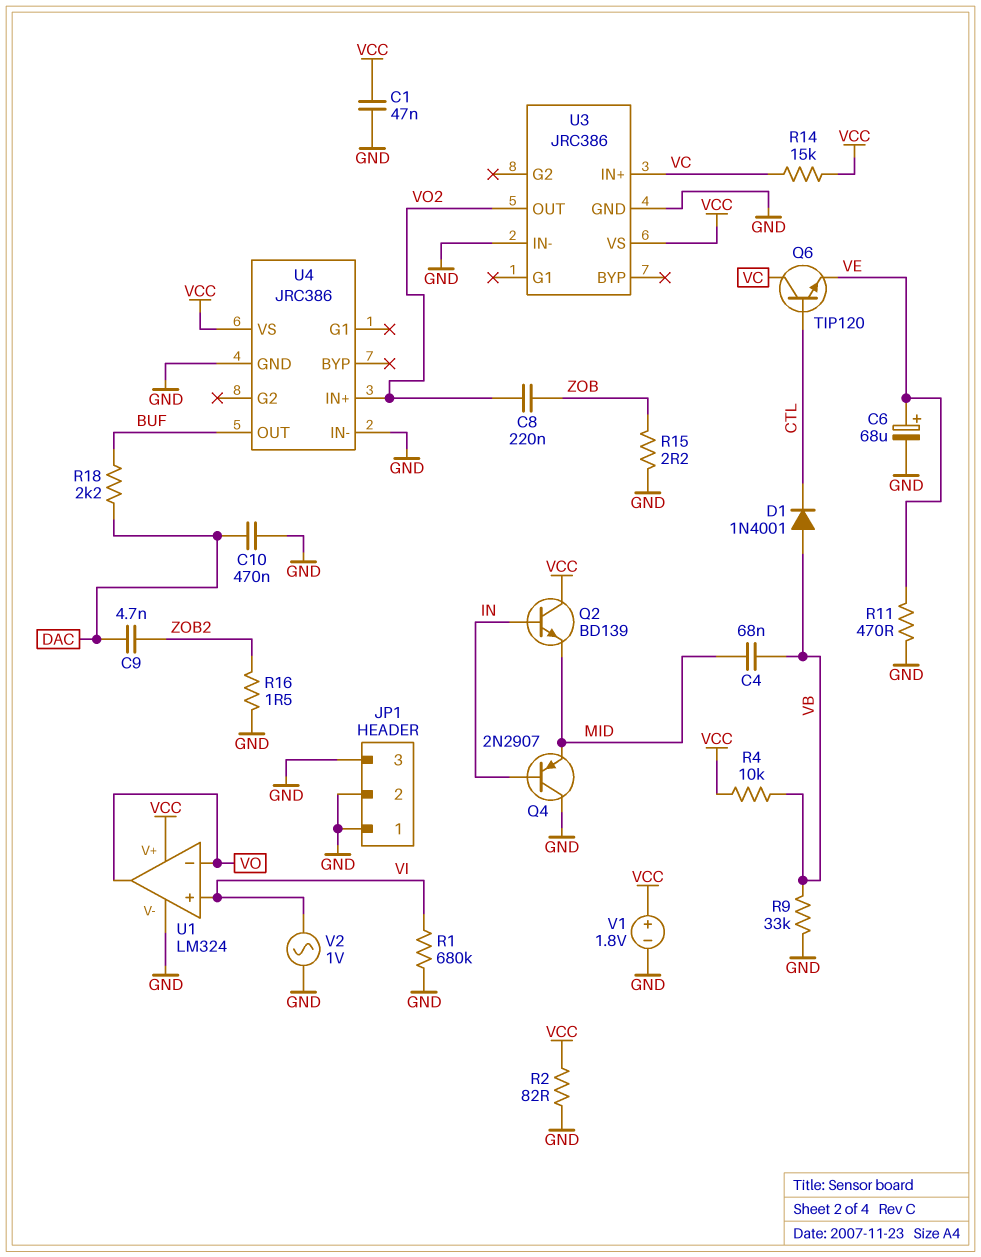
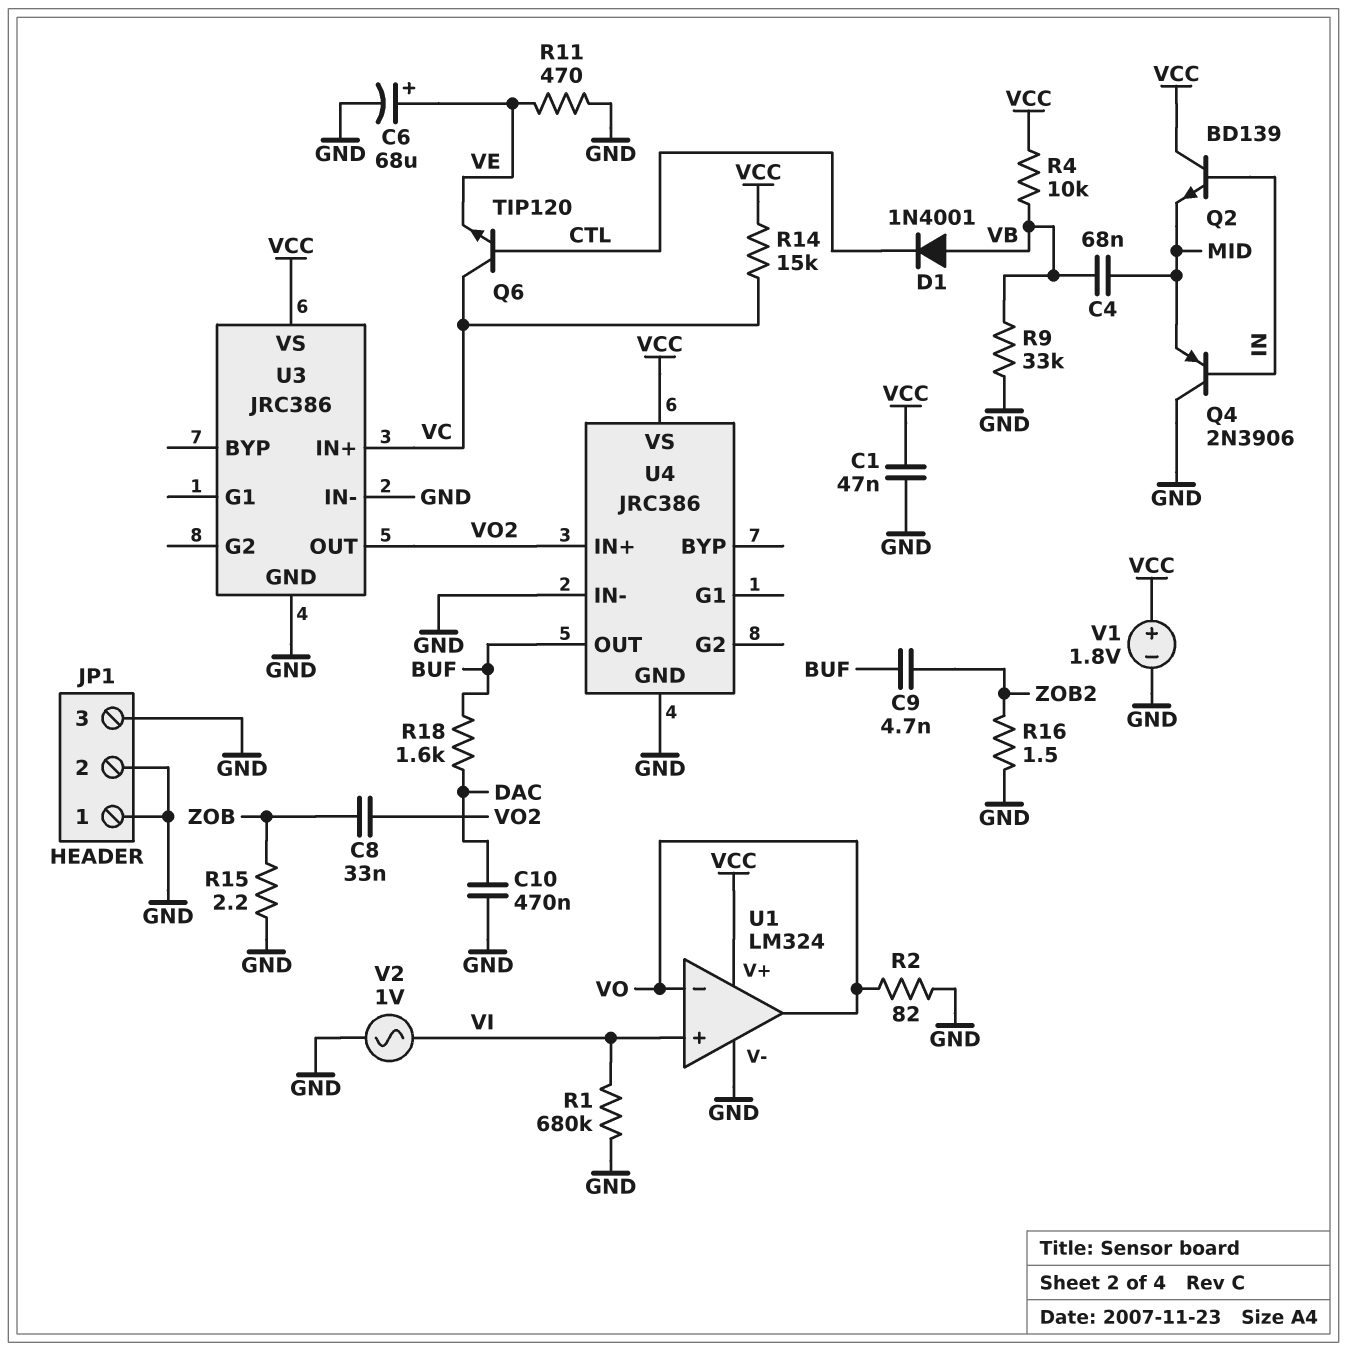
C8: 220nF (VO2, ZOB) -> 33nF (VO2, ZOB)
C9: 4.7nF (DAC, ZOB2) -> 4.7nF (BUF, ZOB2)
Q4: PNP 2N2907 (B IN, C GND, E MID) -> PNP 2N3906 (B IN, C GND, E MID)
R2: 82 (GND, VCC) -> 82 (GND, VO)
R18: 2.2k (BUF, DAC) -> 1.6k (BUF, DAC)

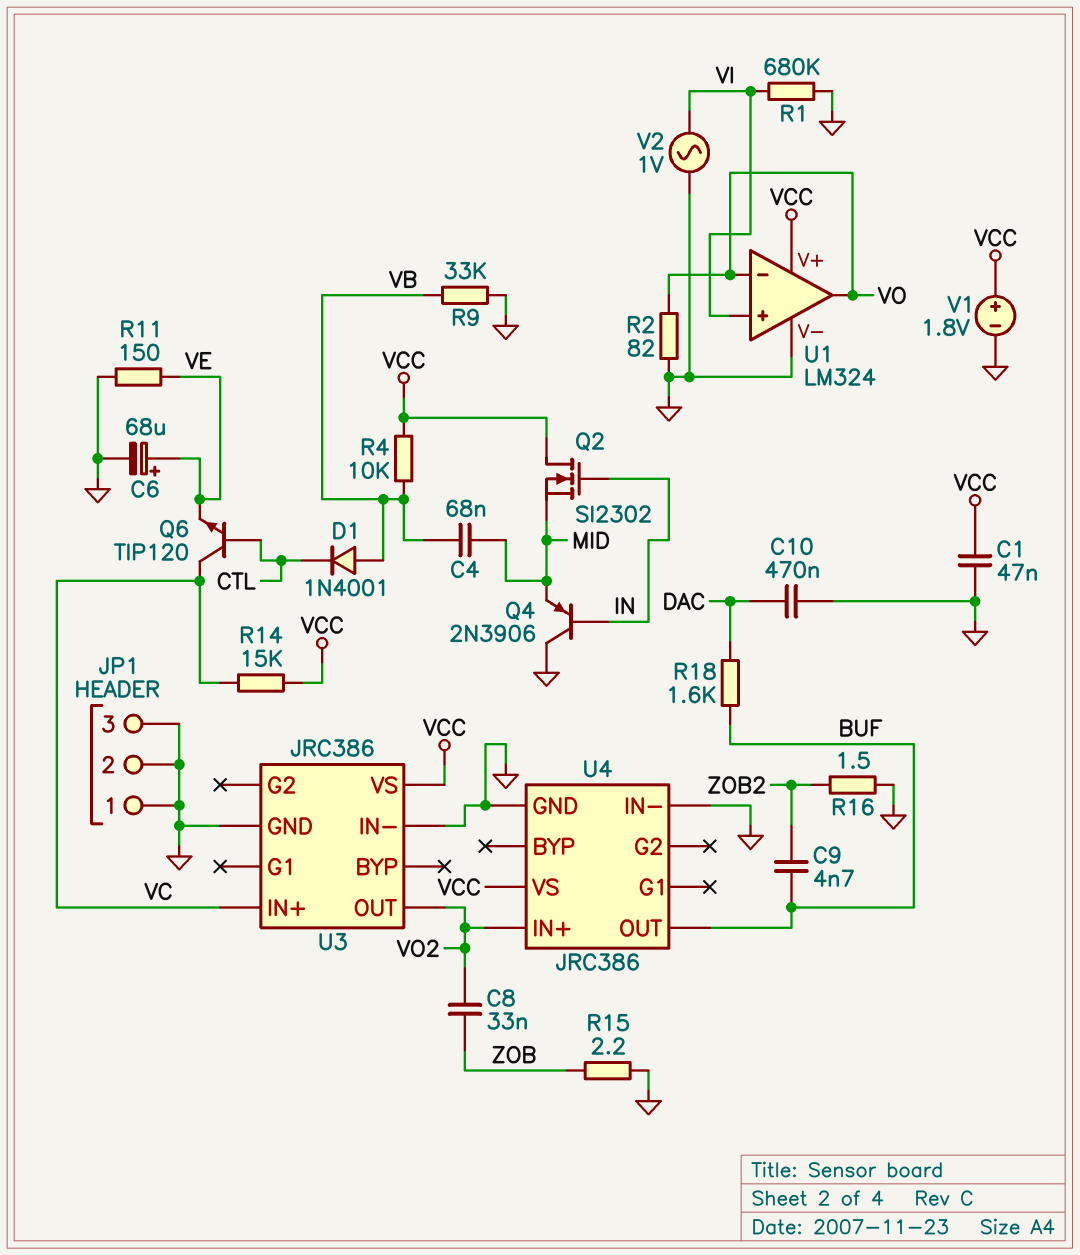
Q2: NPN BD139 (B IN, C VCC, E MID) -> NMOS SI2302 (G IN, D VCC, S MID)
R11: 470 (GND, VE) -> 150 (GND, VE)

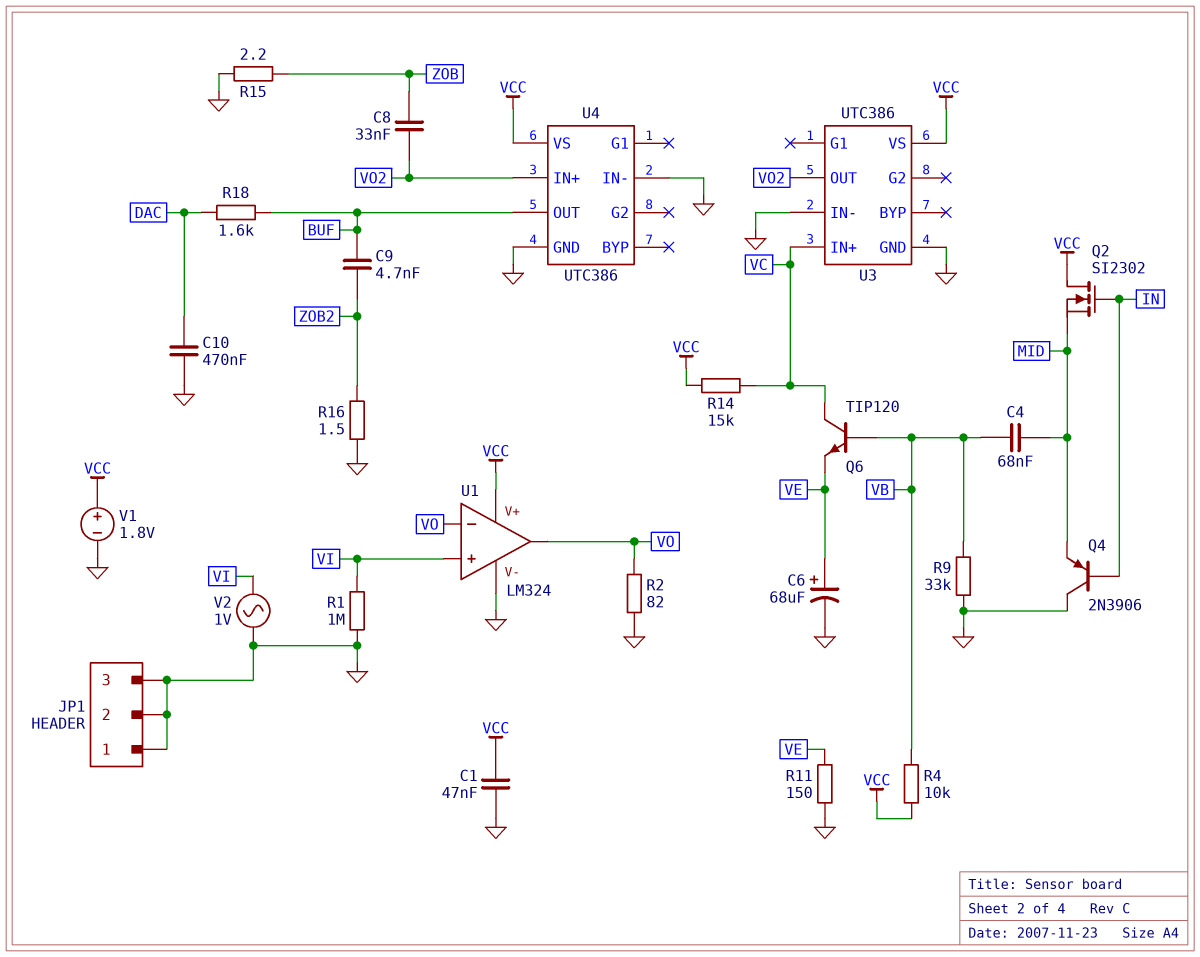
D1: diode 1N4001 (A VB, K CTL) -> none
Q6: NPN TIP120 (B CTL, C VC, E VE) -> NPN TIP120 (B VB, C VC, E VE)
R1: 680k (GND, VI) -> 1M (GND, VI)
U3: JRC386 -> UTC386
U4: JRC386 -> UTC386

